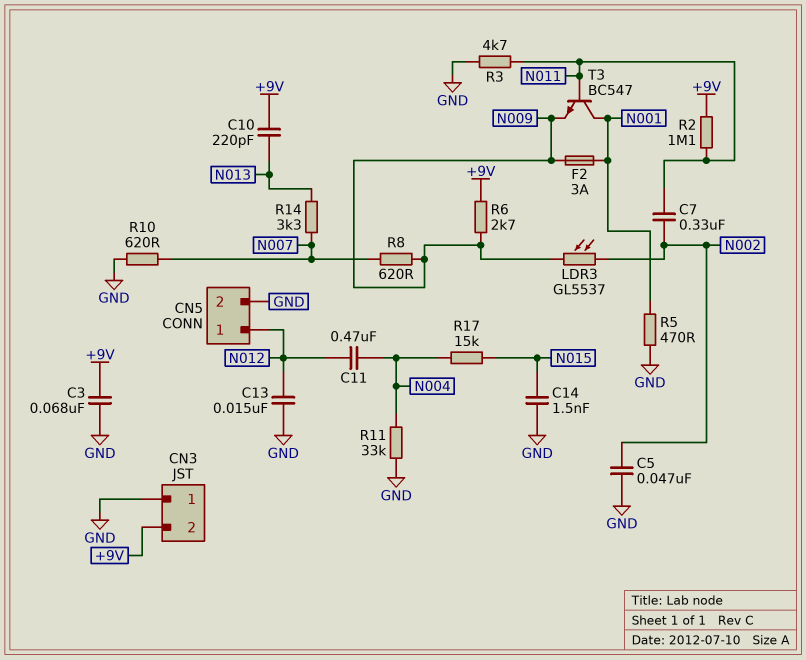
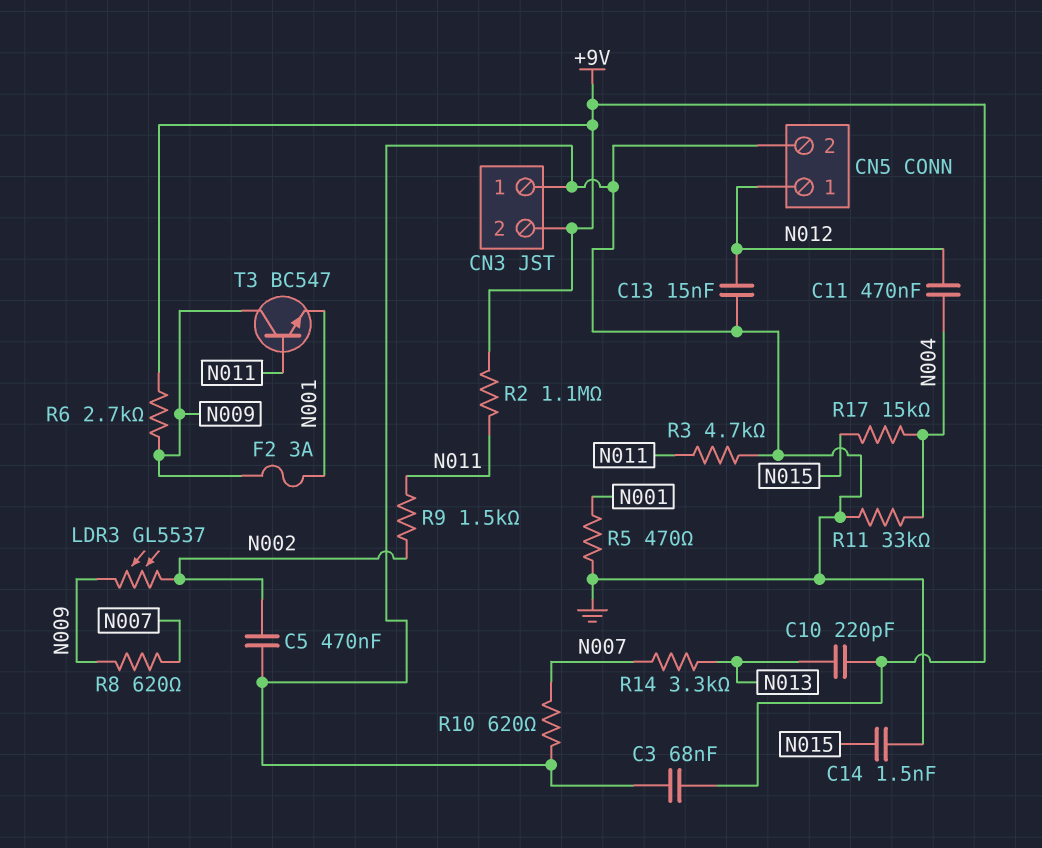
C5: 47nF (GND, N002) -> 470nF (GND, N002)
C7: 330nF (N002, N011) -> none
R9: none -> 1.5k (N002, N011)
T3: NPN BC547 (B N011, C N001, E N009) -> NPN BC547 (B N011, C N009, E N001)

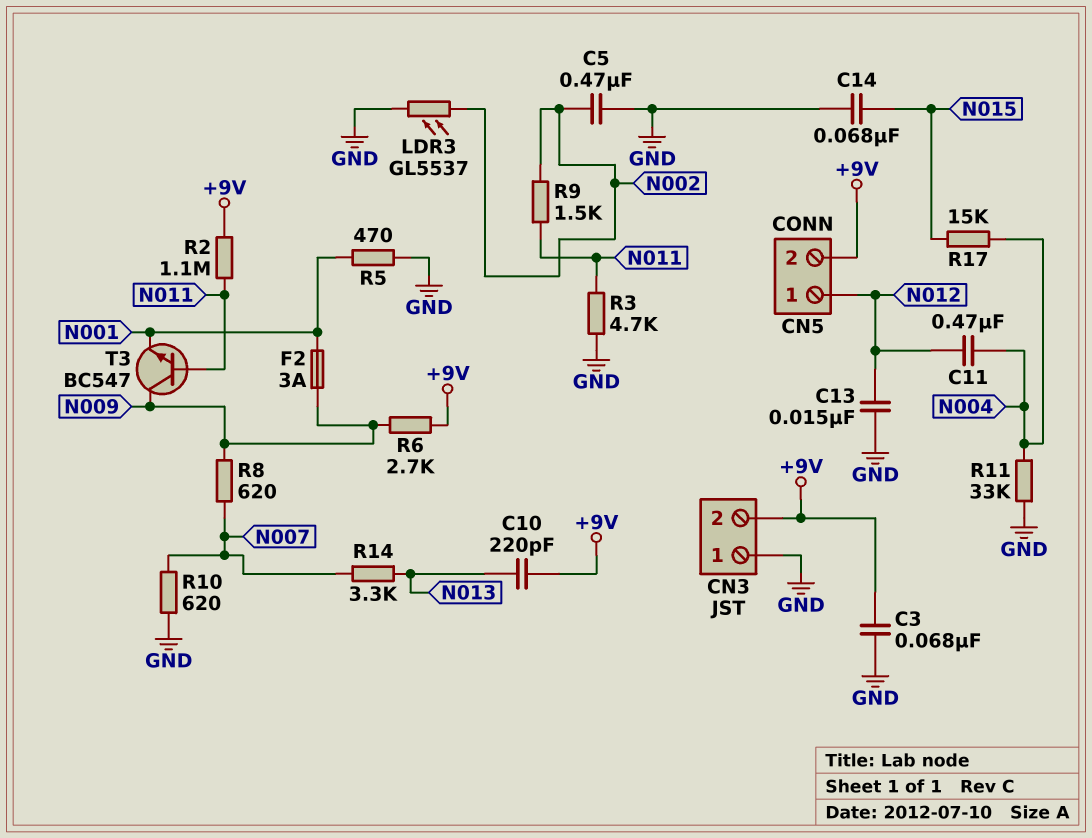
C14: 1.5nF (GND, N015) -> 68nF (GND, N015)
CN5 pin 2: GND -> +9V
LDR3: GL5537 (N002, N009) -> GL5537 (GND, N002)

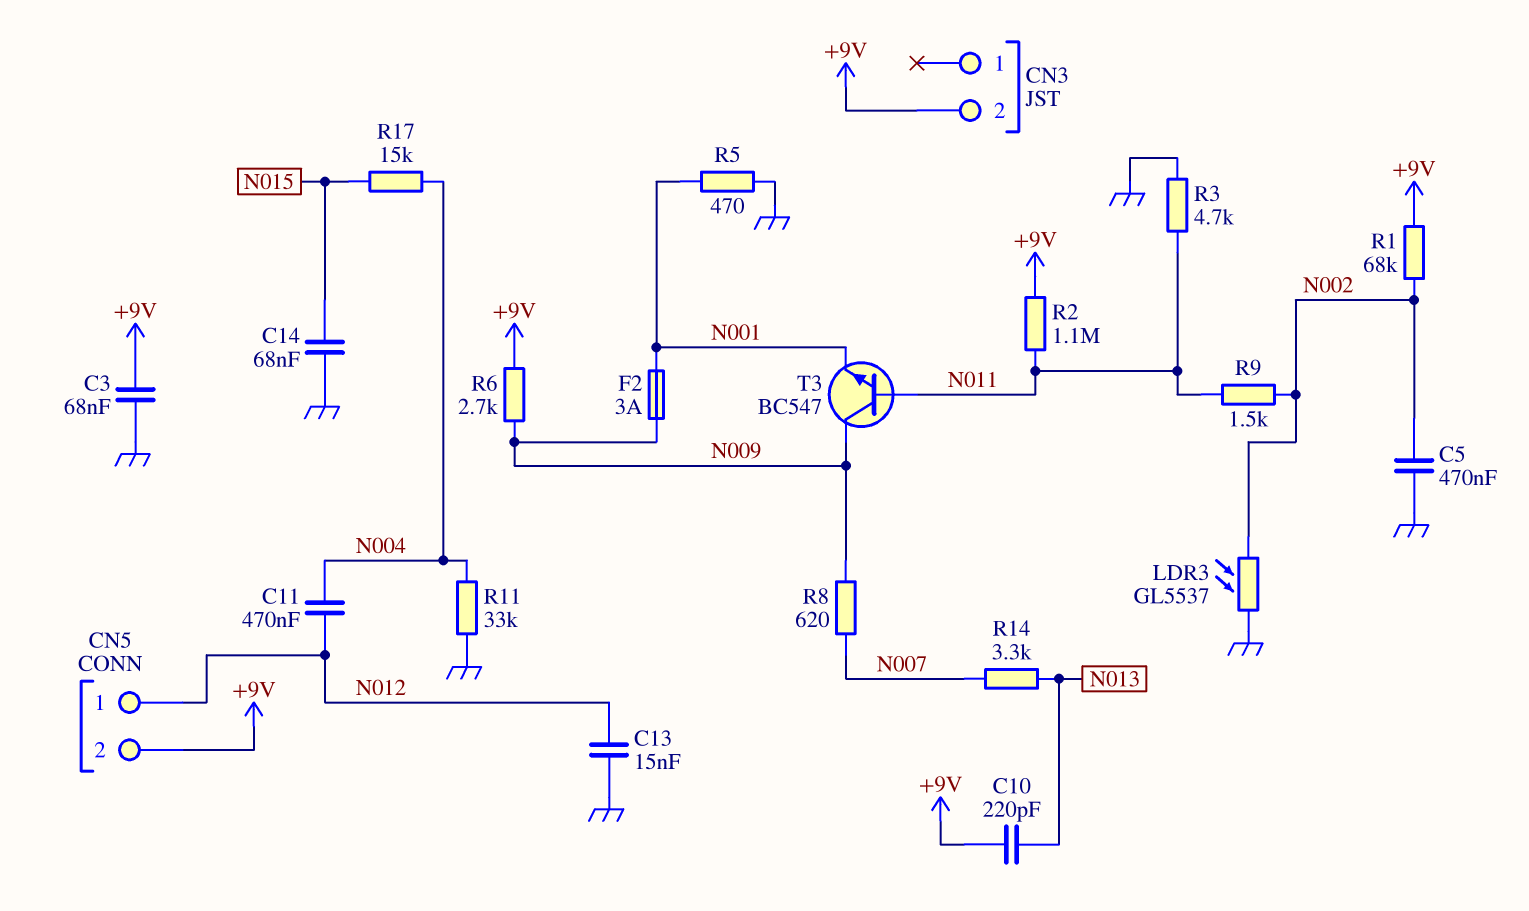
CN3 pin 1: GND -> none
R1: none -> 68k (+9V, N002)
R10: 620 (GND, N007) -> none

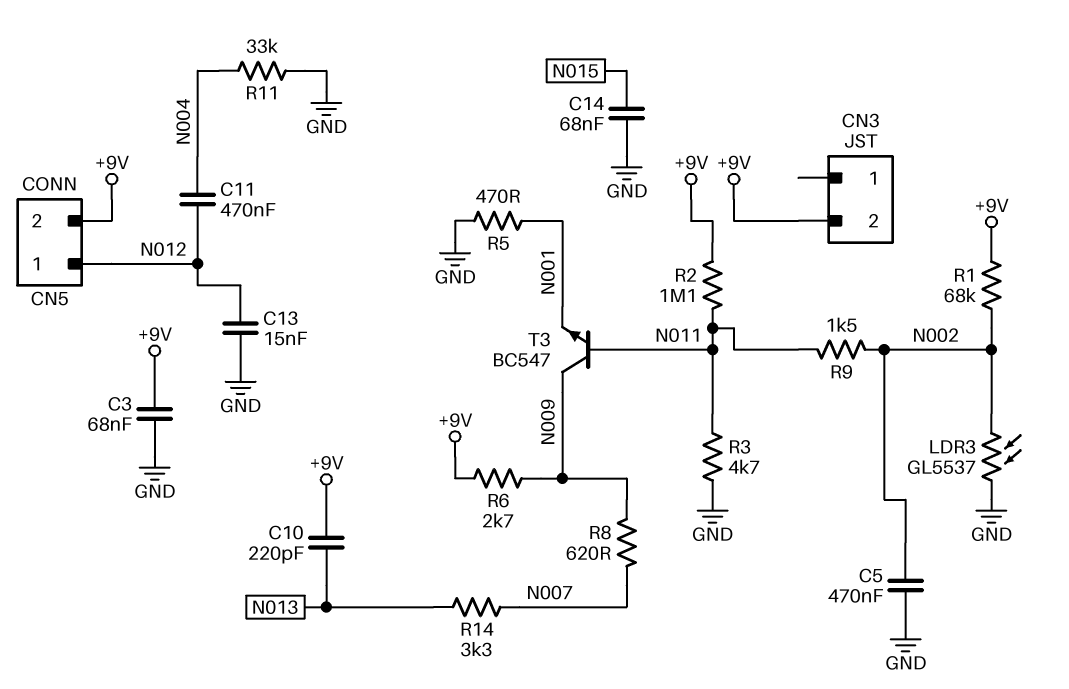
F2: 3A (N001, N009) -> none
R17: 15k (N004, N015) -> none

